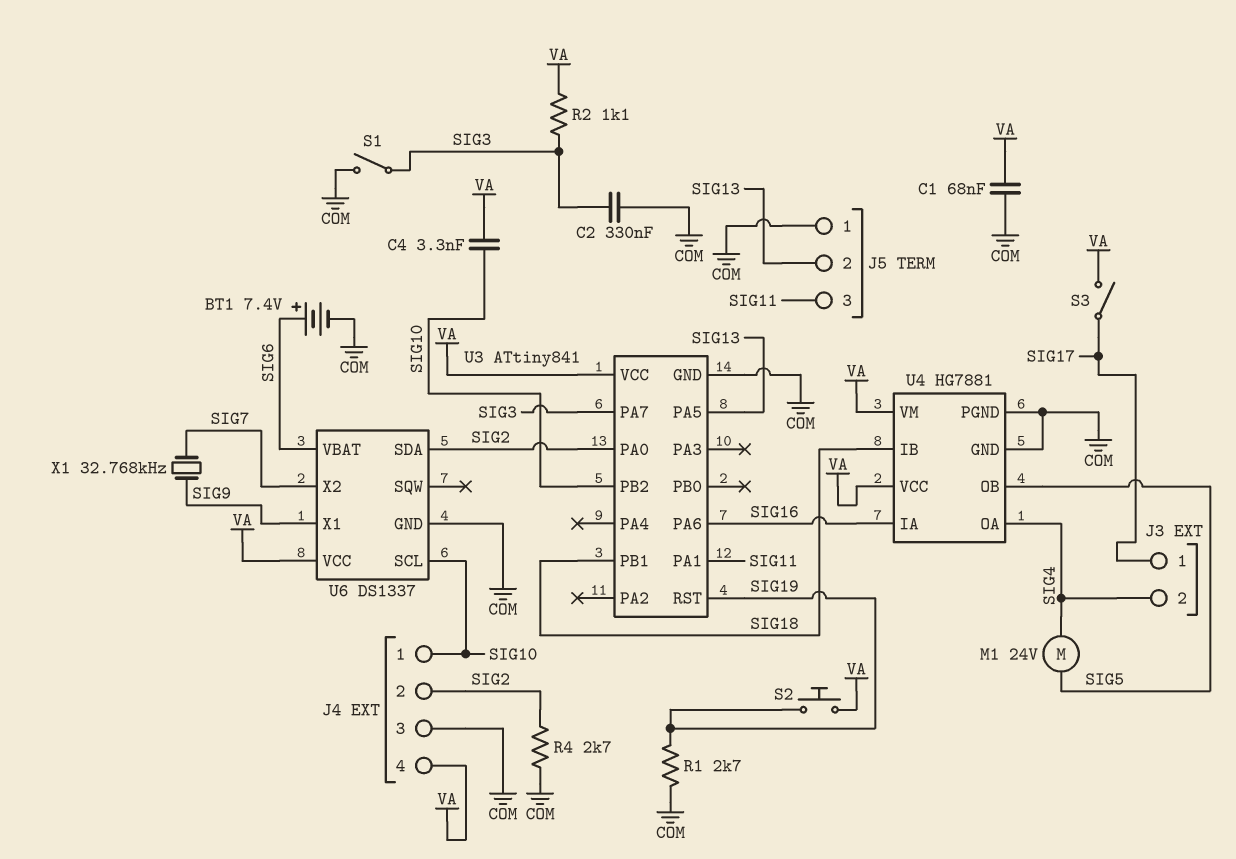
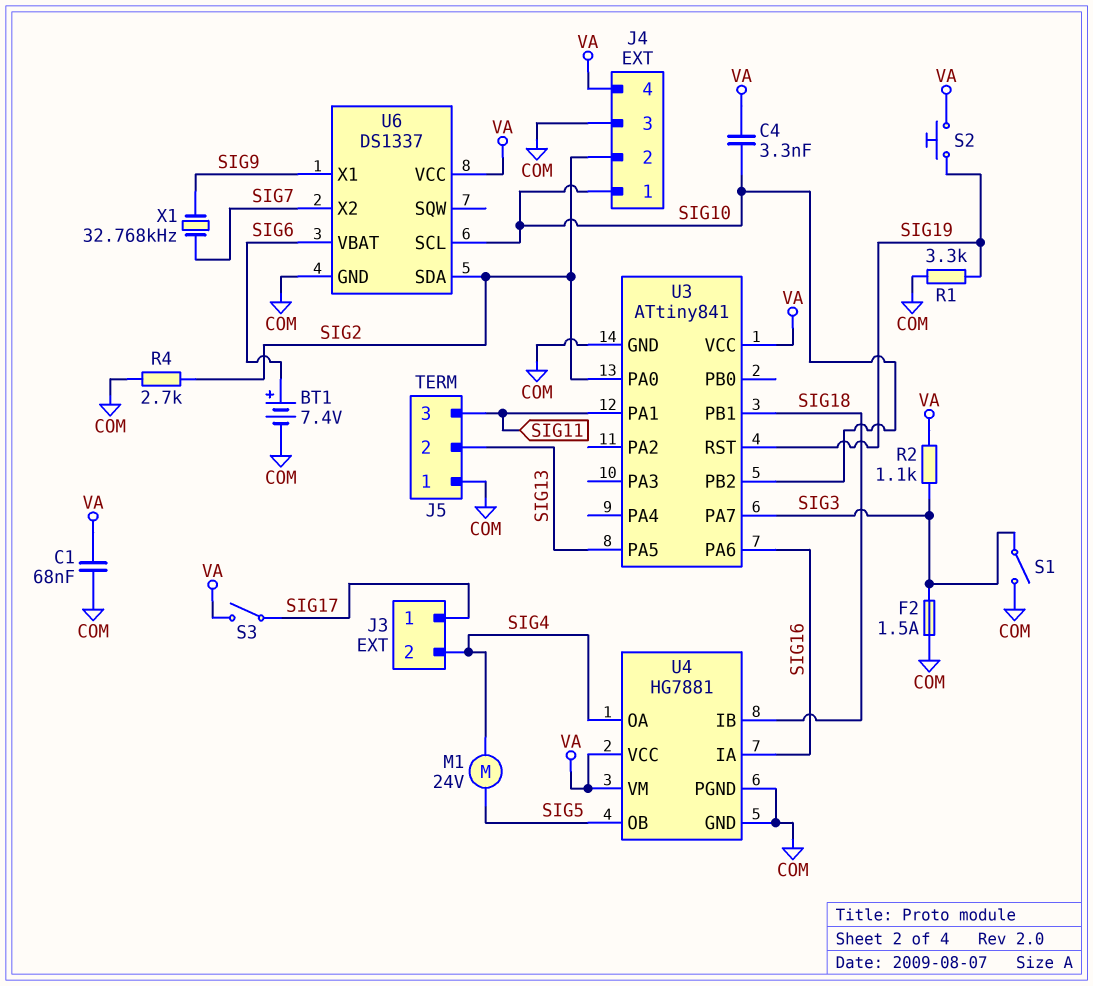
C2: 330nF (COM, SIG3) -> none
F2: none -> 1.5A (COM, SIG3)
R1: 2.7k (COM, SIG19) -> 3.3k (COM, SIG19)

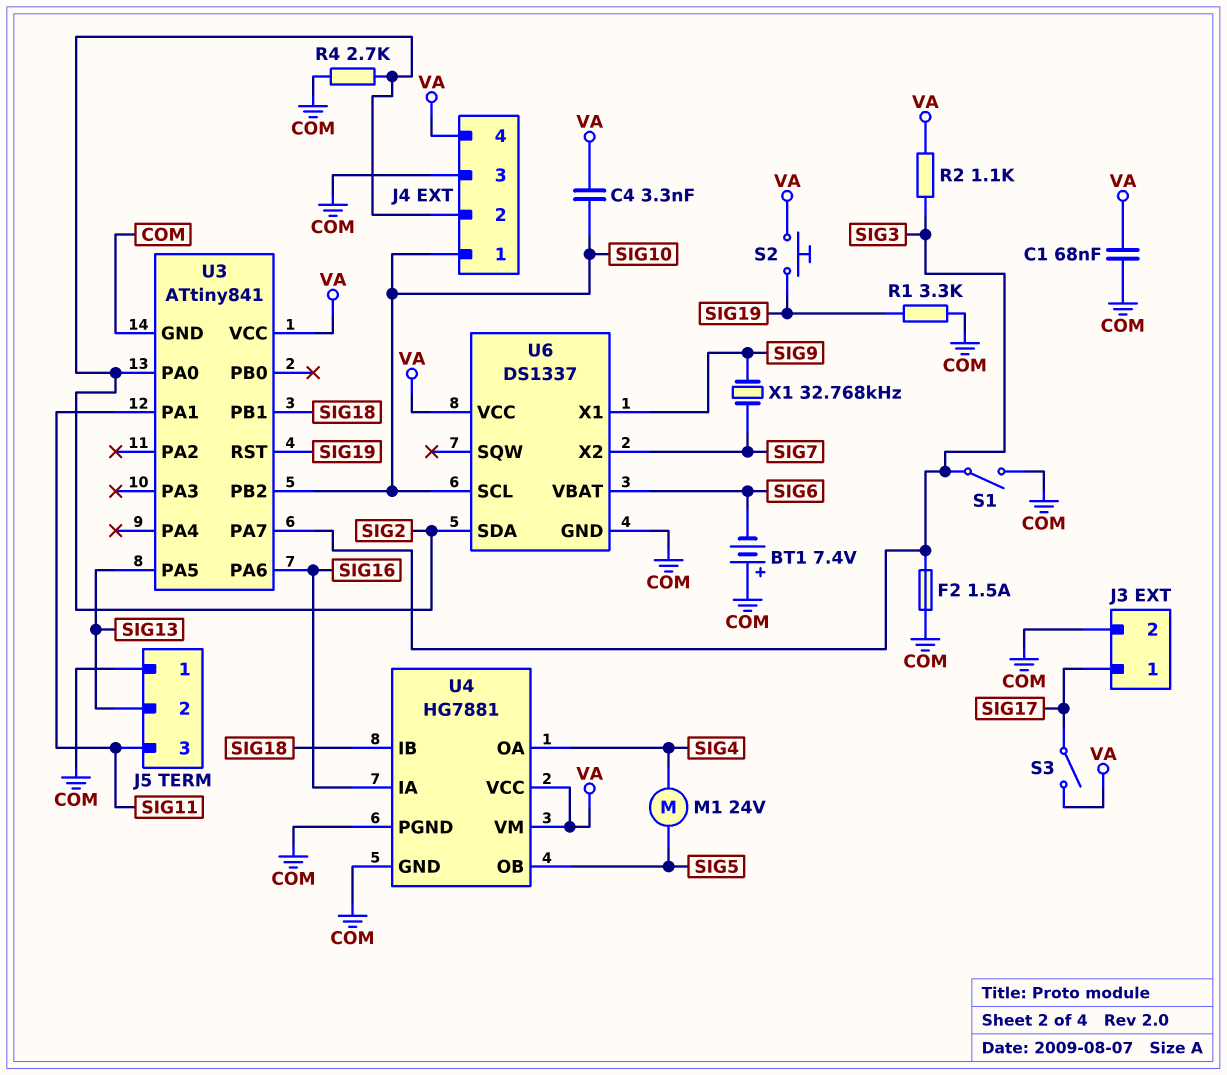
BT1: 7.4V (plus SIG6, minus COM) -> 7.4V (plus COM, minus SIG6)
J3 pin 2: SIG4 -> COM

